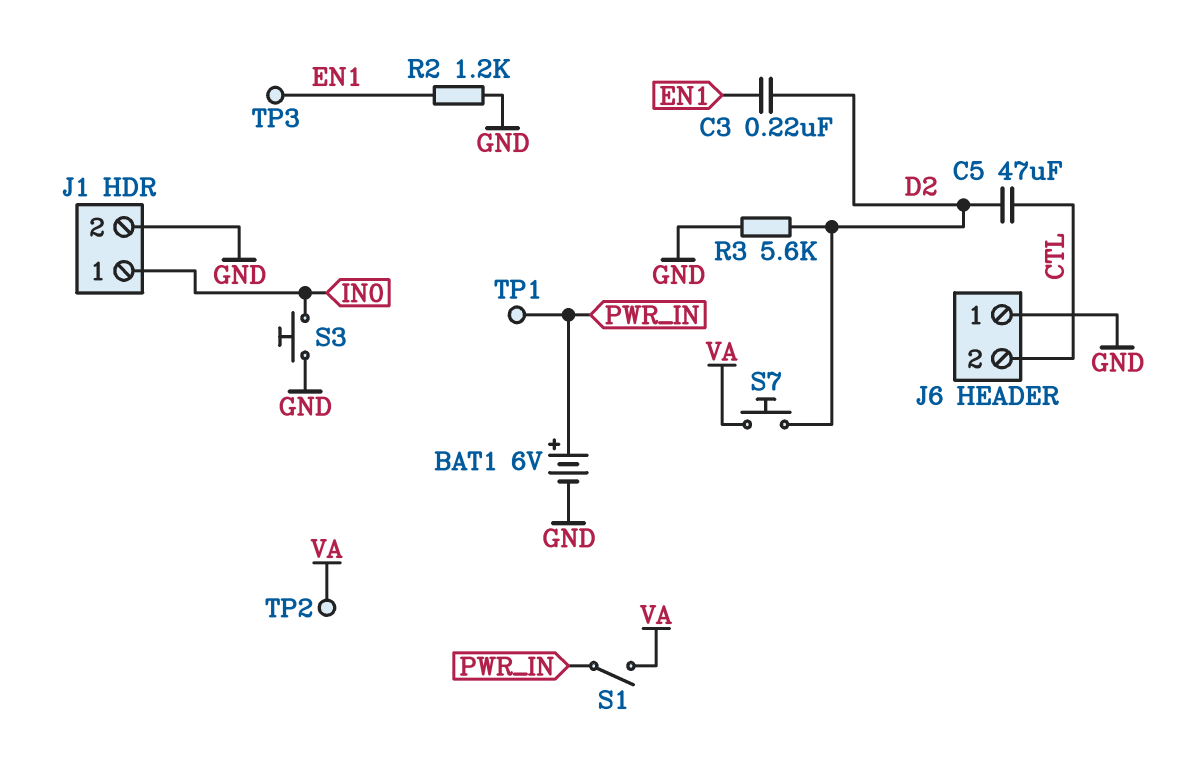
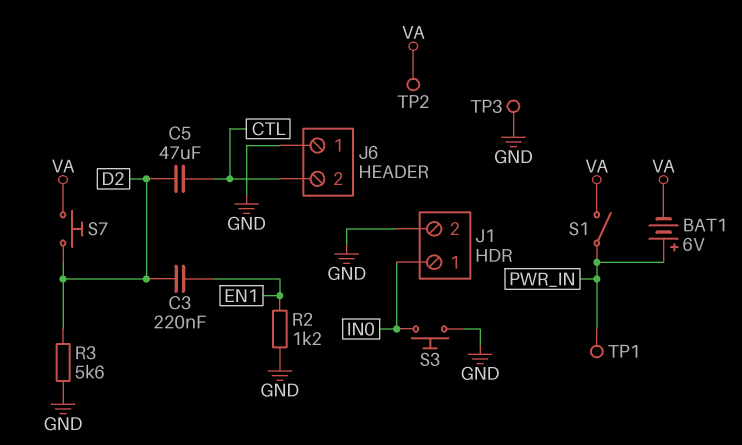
BAT1: 6V (plus PWR_IN, minus GND) -> 6V (plus PWR_IN, minus VA)
TP3: test point (EN1) -> test point (GND)

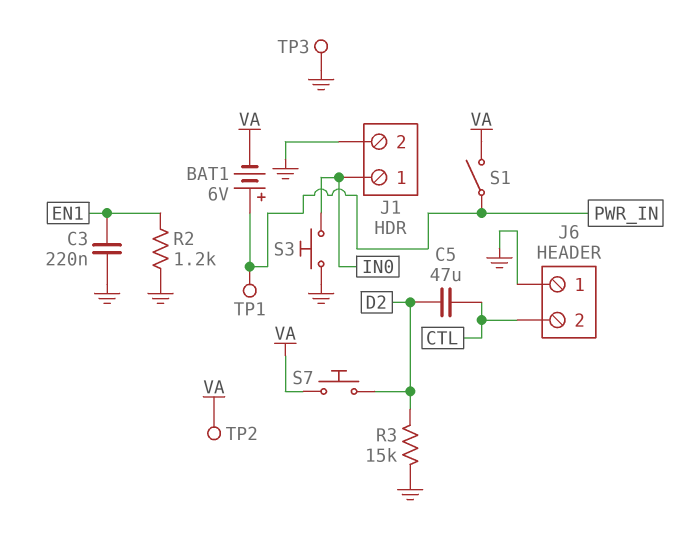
C3: 220nF (D2, EN1) -> 220nF (EN1, GND)
R3: 5.6k (D2, GND) -> 15k (D2, GND)

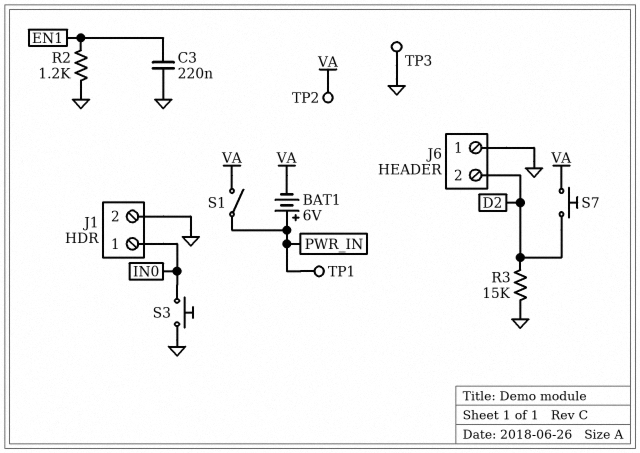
C5: 47uF (CTL, D2) -> none
J6 pin 2: CTL -> D2

